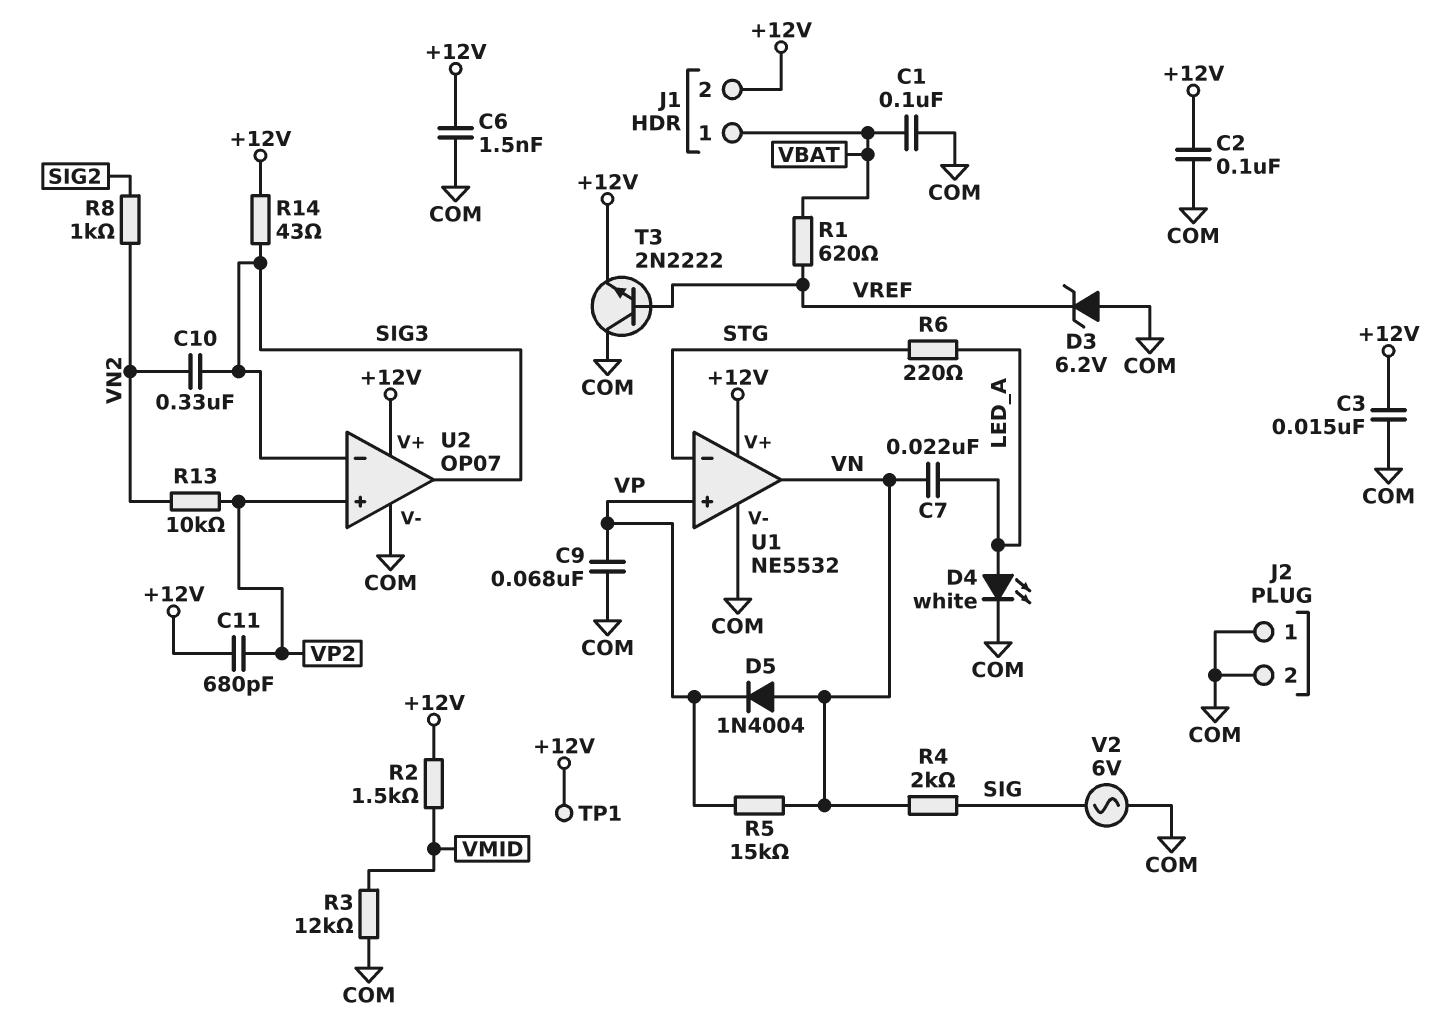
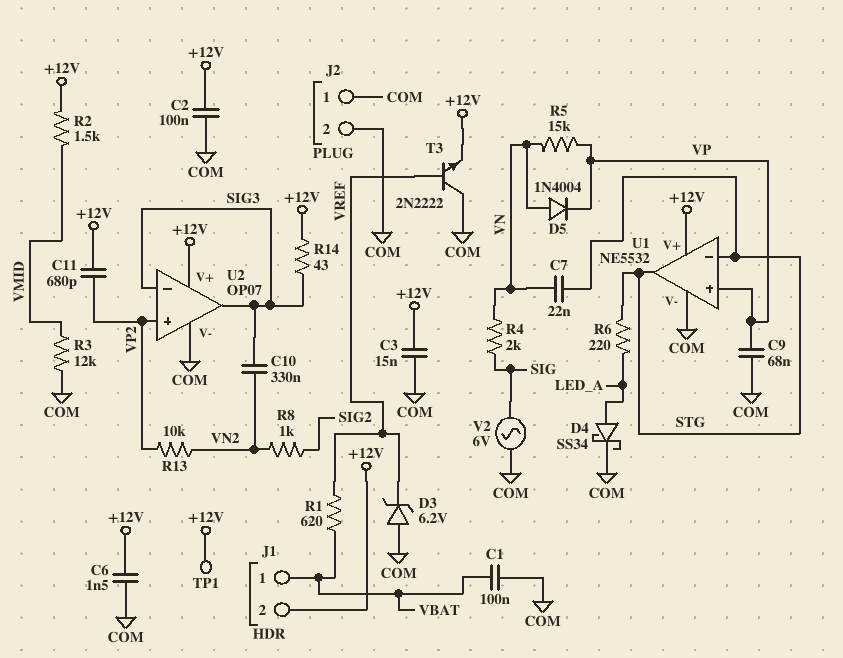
C7: 22nF (LED_A, VN) -> 22nF (STG, VN)
D4: LED white (A LED_A, K COM) -> schottky SS34 (A LED_A, K COM)
U1 pin out: VN -> STG

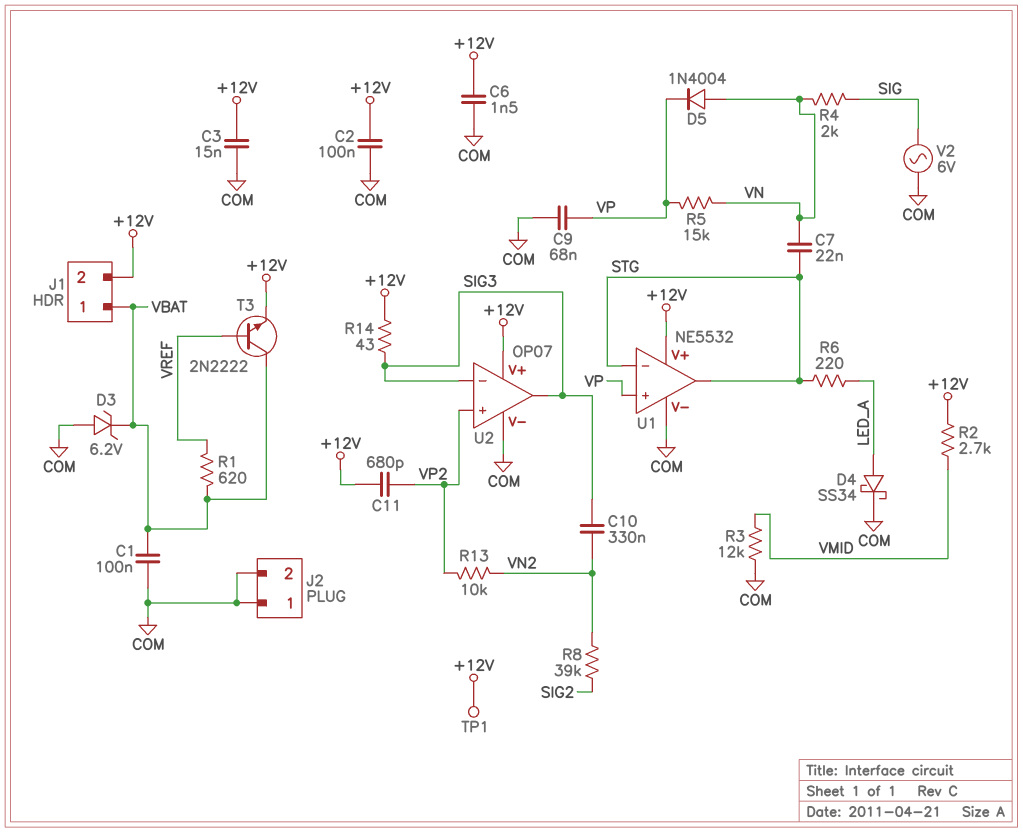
D3: zener 6.2V (A COM, K VREF) -> zener 6.2V (A COM, K VBAT)
R2: 1.5k (+12V, VMID) -> 2.7k (+12V, VMID)
R8: 1k (SIG2, VN2) -> 39k (SIG2, VN2)
T3: NPN 2N2222 (B VREF, C COM, E +12V) -> NPN 2N2222 (B VREF, C VBAT, E +12V)

